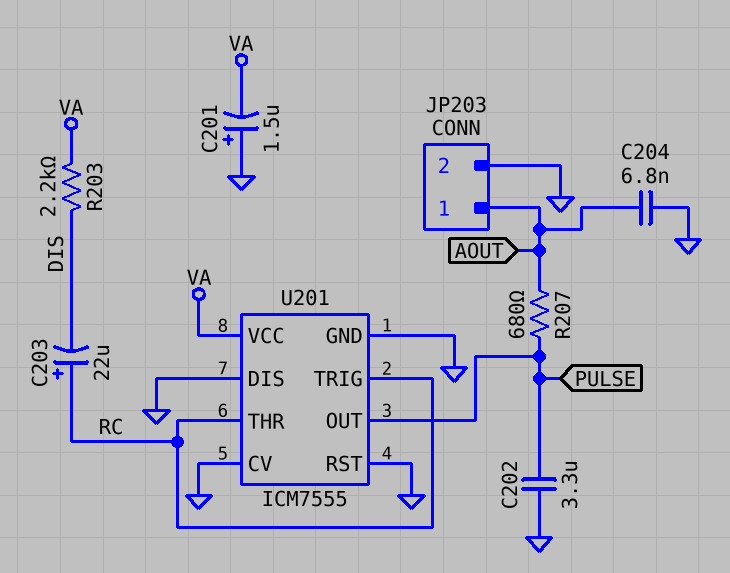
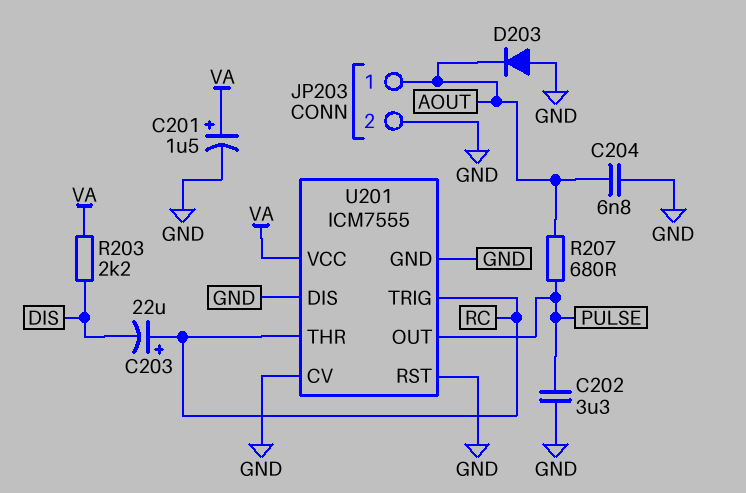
C201: 1.5uF (plus GND, minus VA) -> 1.5uF (plus VA, minus GND)
D203: none -> diode (A GND, K AOUT)

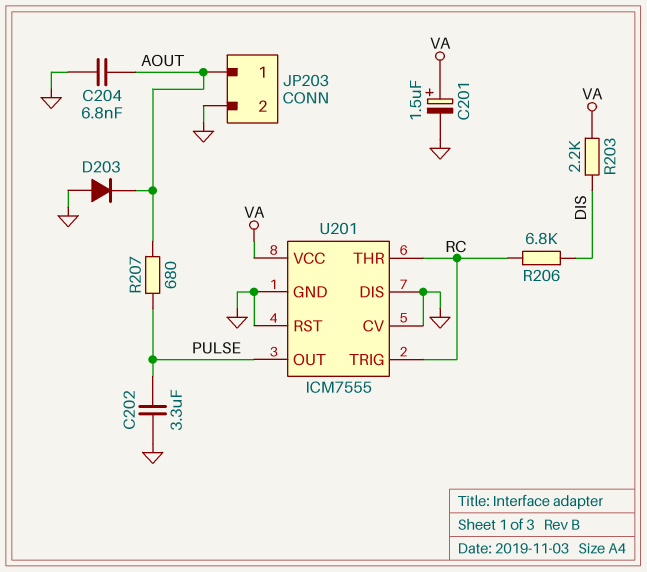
C203: 22uF (plus RC, minus DIS) -> none
R206: none -> 6.8k (DIS, RC)

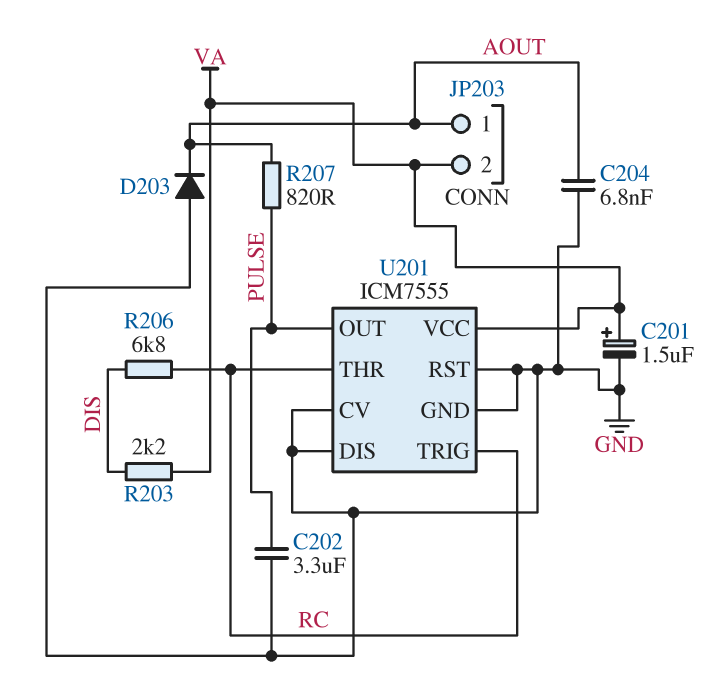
JP203 pin 2: GND -> VA
R207: 680 (AOUT, PULSE) -> 820 (AOUT, PULSE)

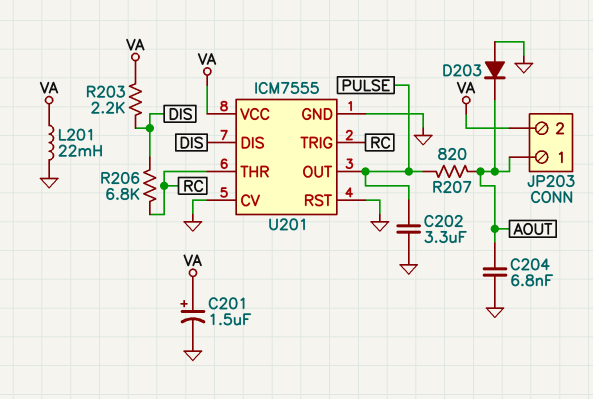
L201: none -> 22mH (GND, VA)
U201 pin DIS: GND -> DIS

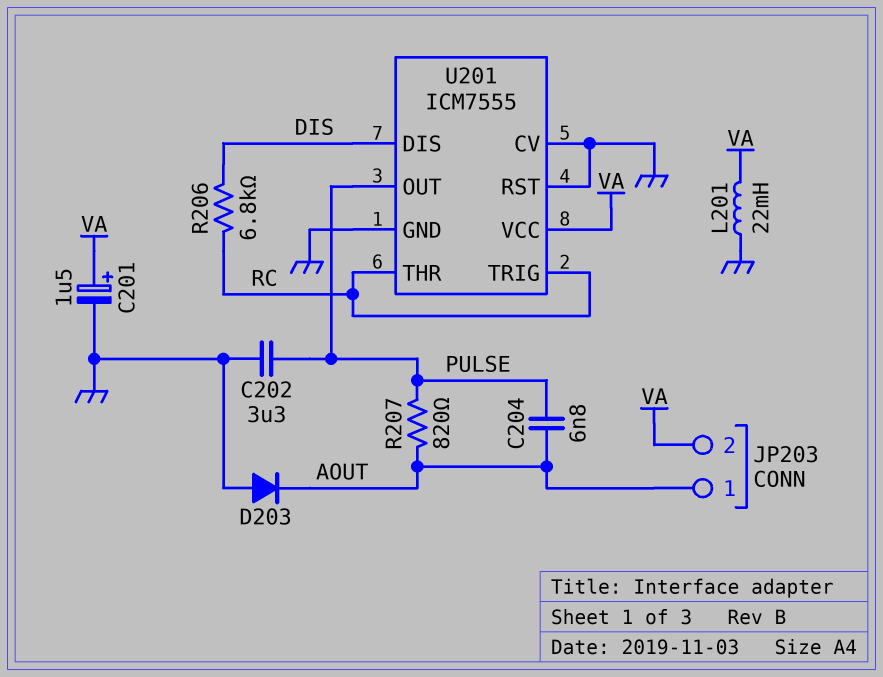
C204: 6.8nF (AOUT, GND) -> 6.8nF (AOUT, PULSE)
R203: 2.2k (DIS, VA) -> none

